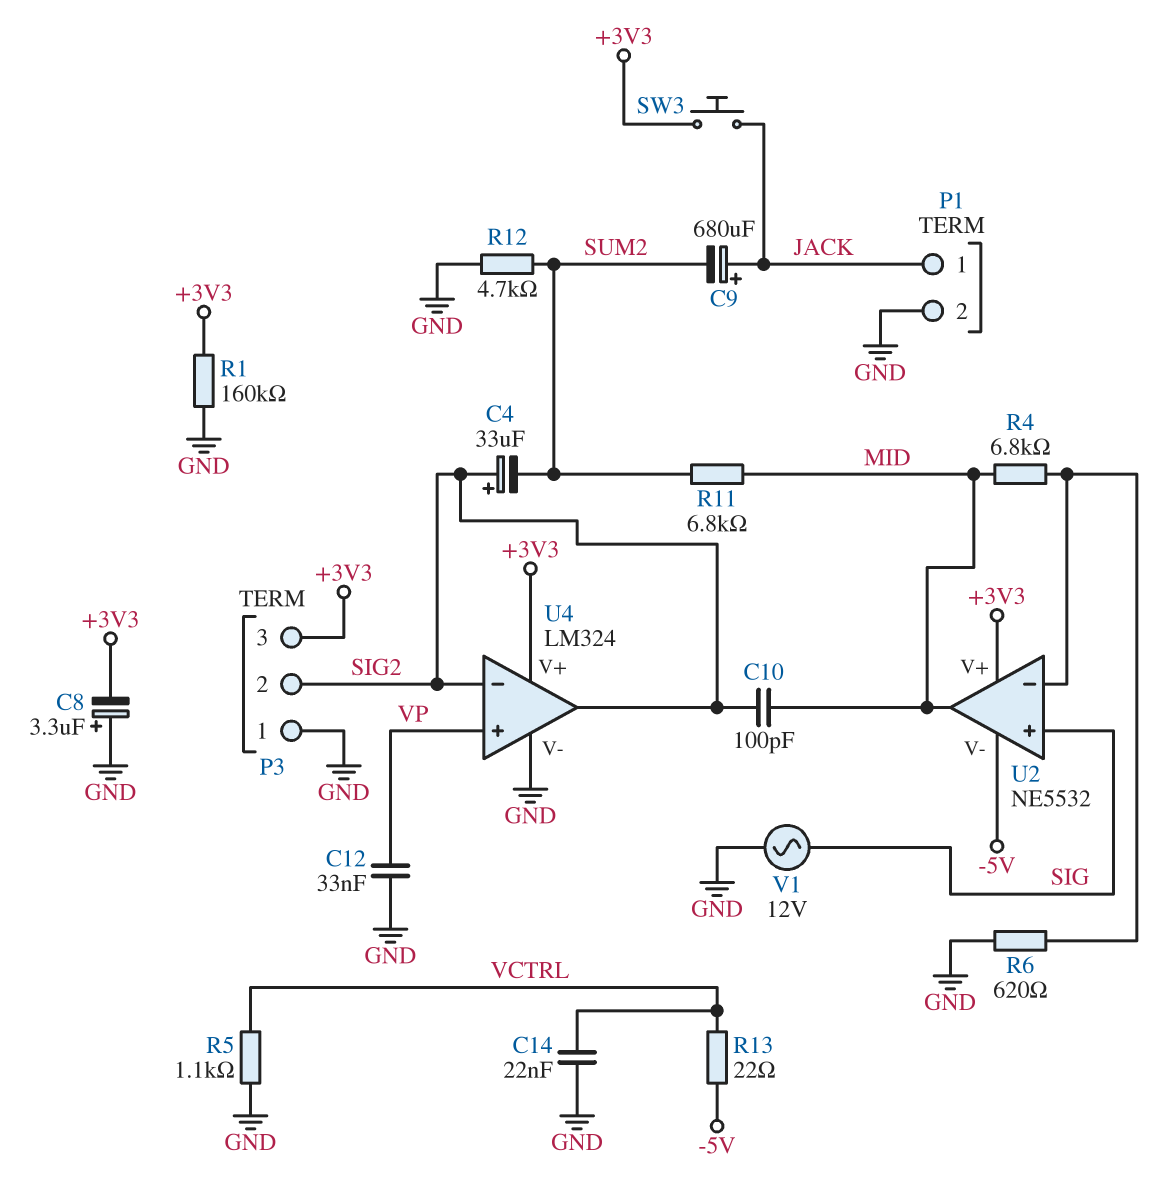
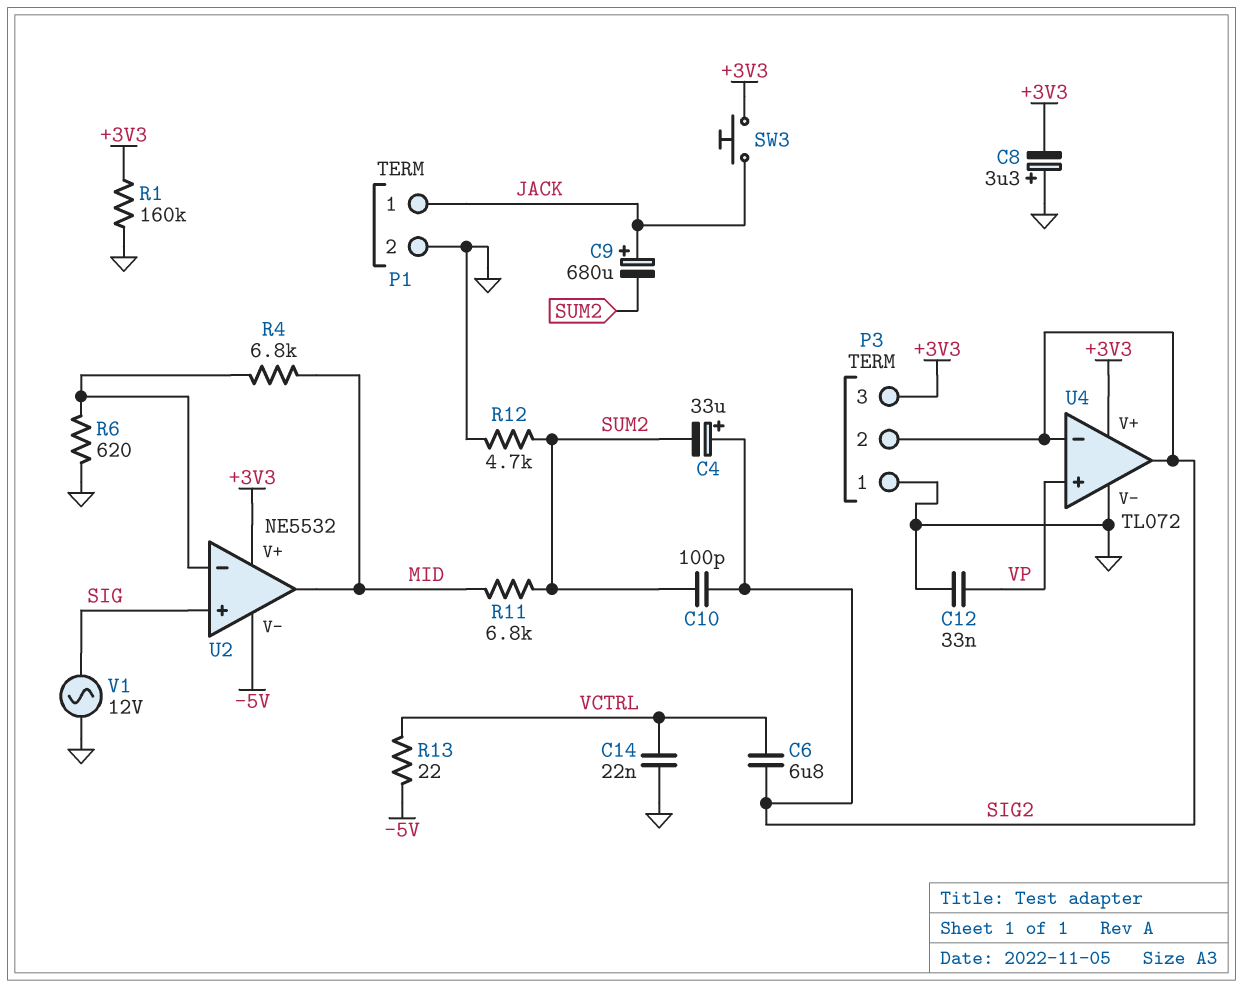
C6: none -> 6.8uF (SIG2, VCTRL)
C10: 100pF (MID, SIG2) -> 100pF (SIG2, SUM2)
R5: 1.1k (GND, VCTRL) -> none
U4: LM324 -> TL072

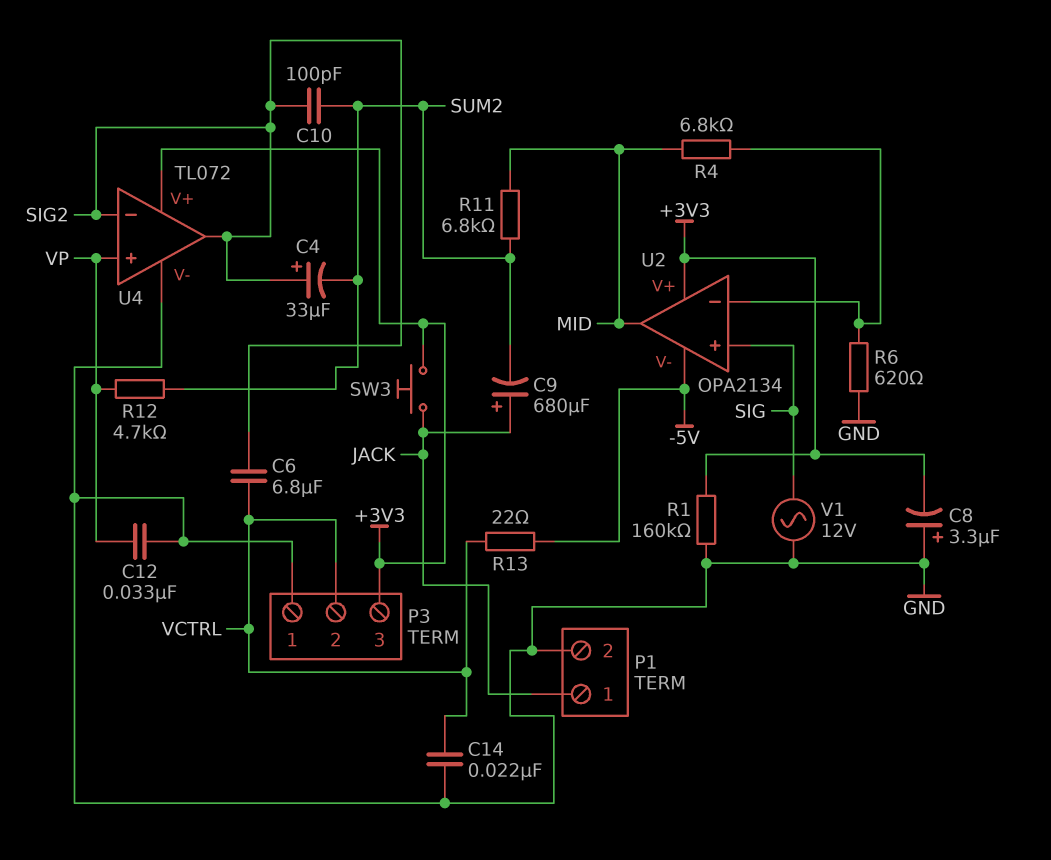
P3 pin 2: SIG2 -> VCTRL
R12: 4.7k (GND, SUM2) -> 4.7k (SUM2, VP)
U2: NE5532 -> OPA2134

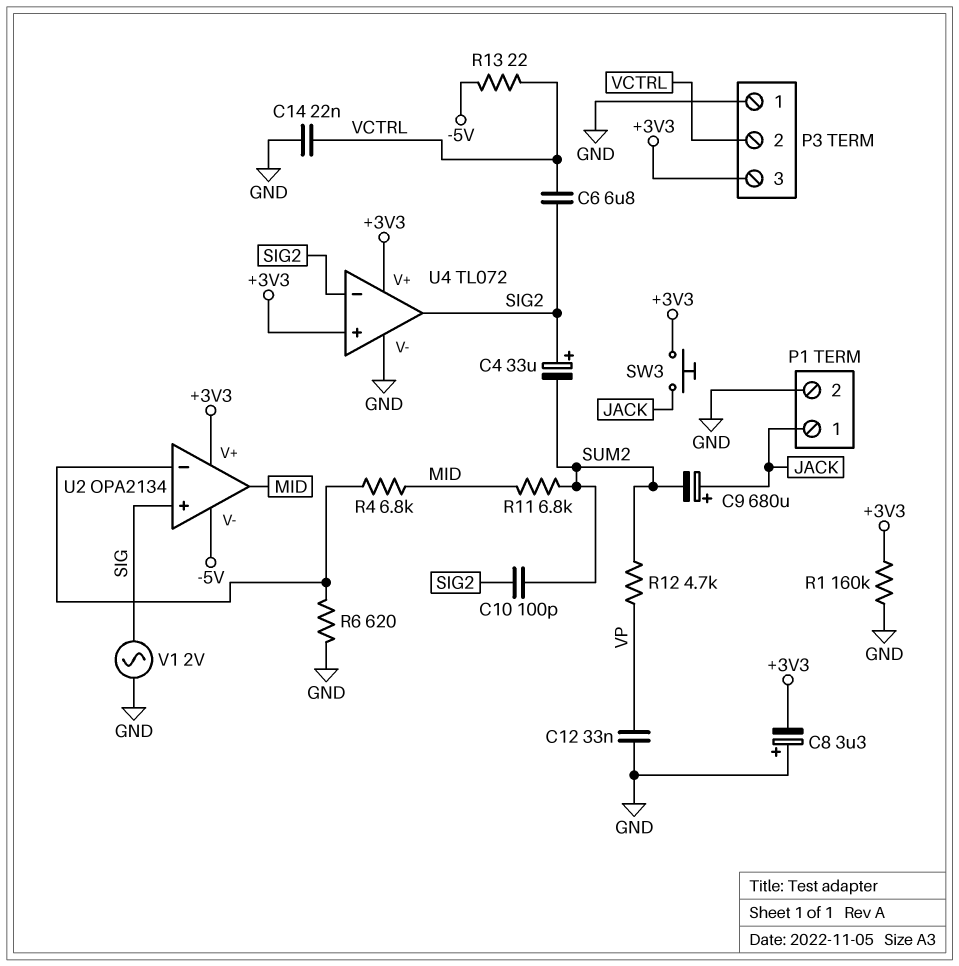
U4 pin in+: VP -> +3V3
V1: AC 12V (GND, SIG) -> AC 2V (GND, SIG)

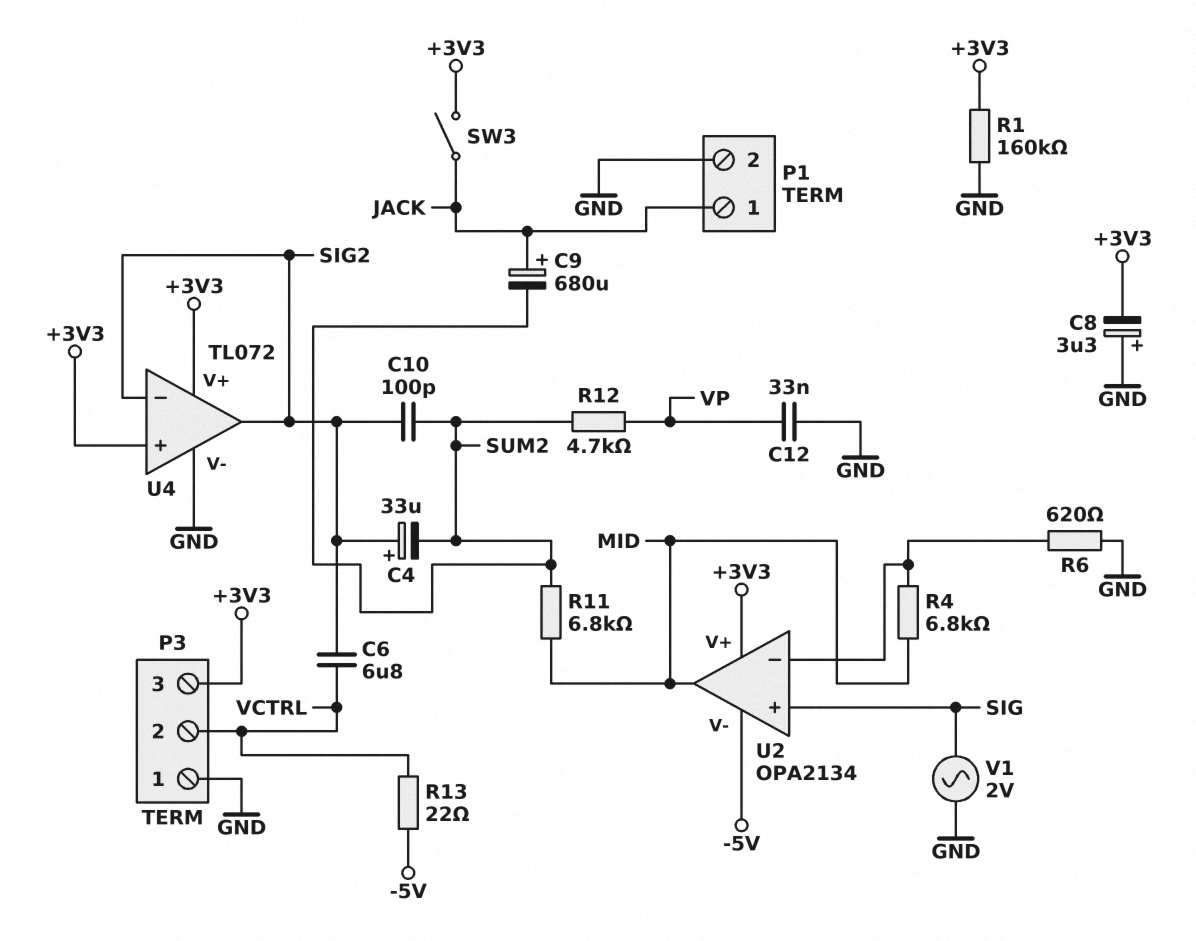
C14: 22nF (GND, VCTRL) -> none
SW3: button (+3V3, JACK) -> switch (+3V3, JACK)

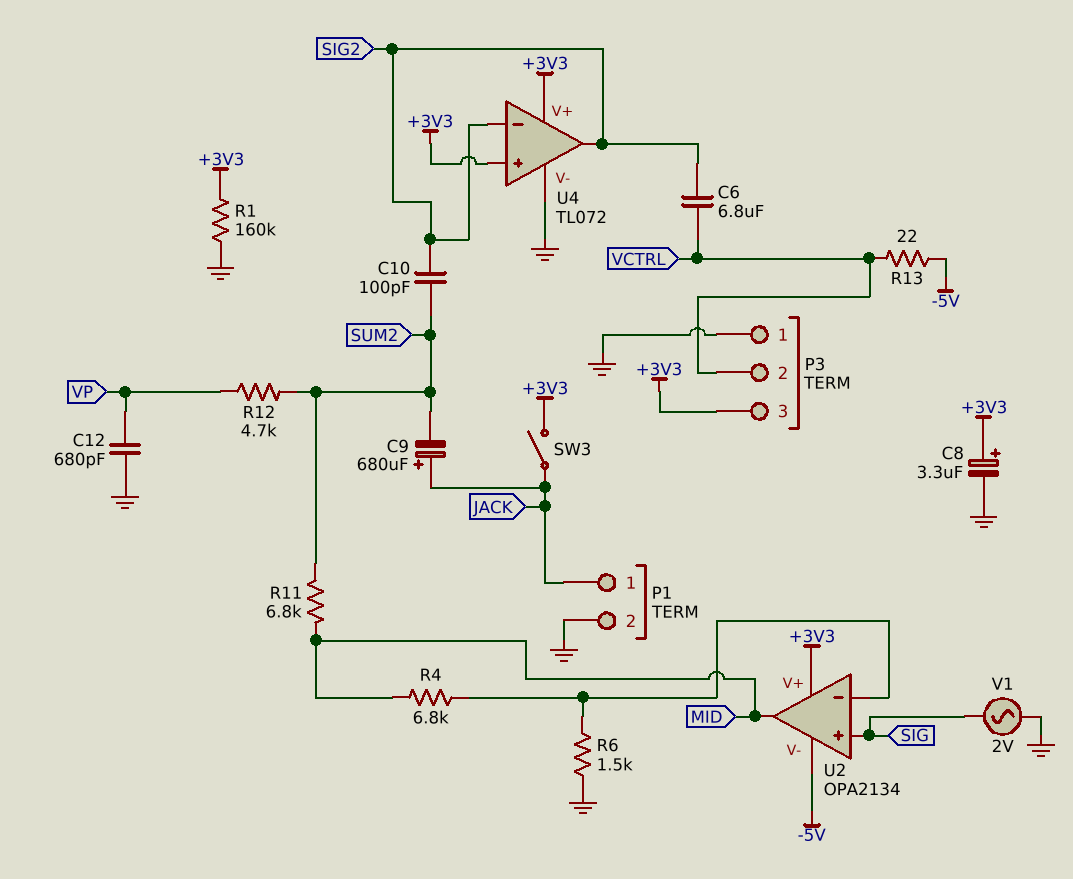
C4: 33uF (plus SIG2, minus SUM2) -> none
C8: 3.3uF (plus GND, minus +3V3) -> 3.3uF (plus +3V3, minus GND)
C12: 33nF (GND, VP) -> 680pF (GND, VP)
R6: 620 (GND, U2/in-) -> 1.5k (GND, U2/in-)

